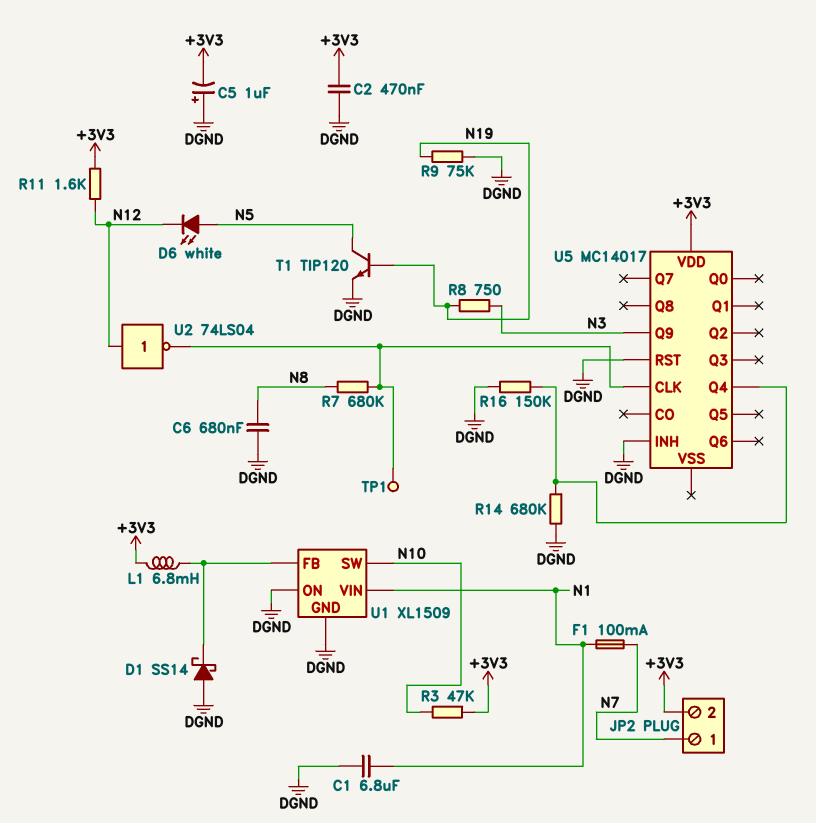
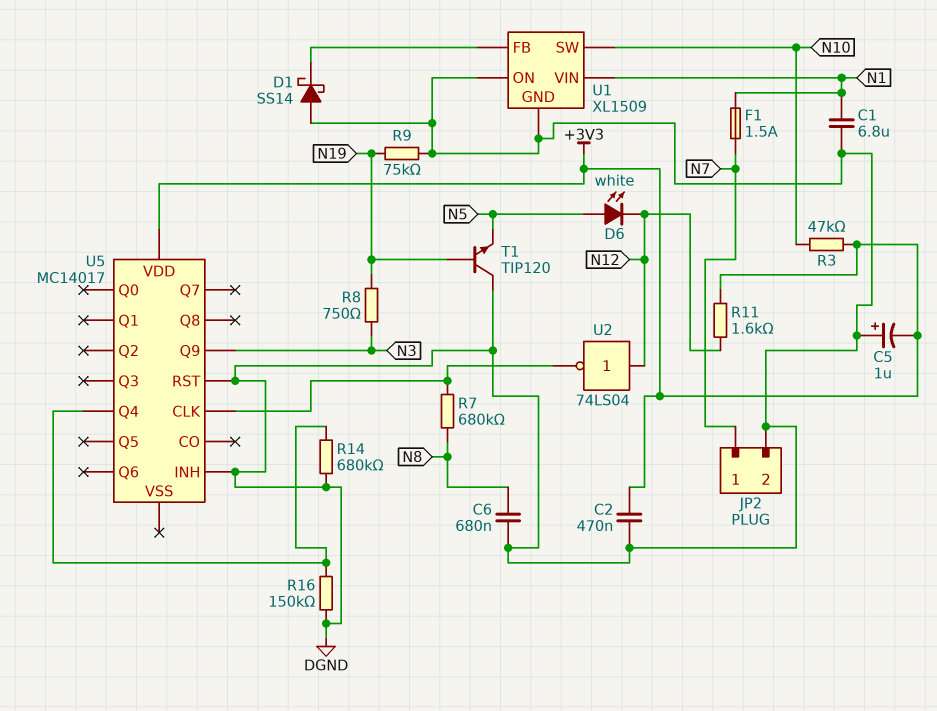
F1: 100mA (N1, N7) -> 1.5A (N1, N7)
JP2 pin 2: +3V3 -> DGND
L1: 6.8mH (+3V3, U1/FB) -> none
T1: NPN TIP120 (B N19, C N5, E DGND) -> NPN TIP120 (B N19, C DGND, E N5)
TP1: test point (U5/CLK) -> none

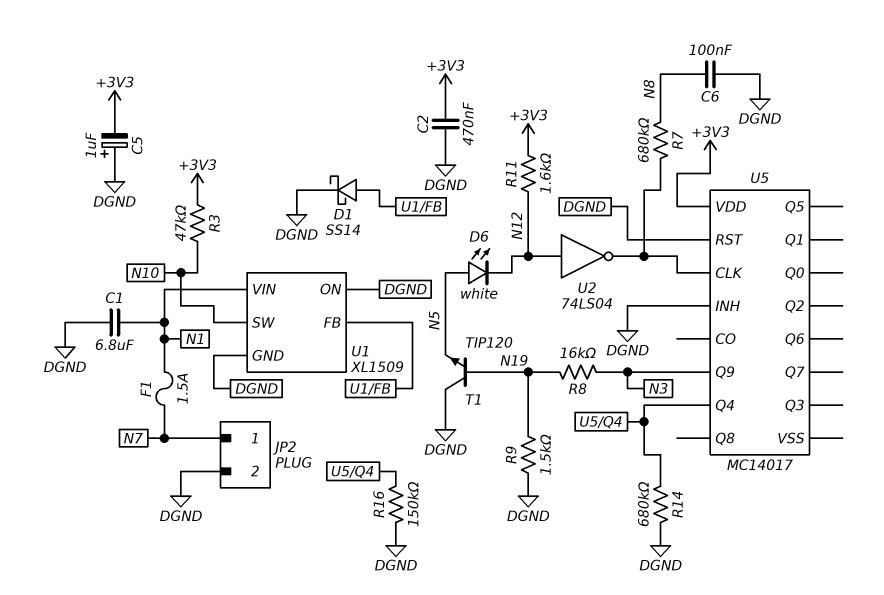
C6: 680nF (DGND, N8) -> 100nF (DGND, N8)
D1: schottky SS14 (A DGND, K U1/FB) -> schottky SS14 (A U1/FB, K DGND)
R8: 750 (N3, N19) -> 16k (N3, N19)
R9: 75k (DGND, N19) -> 1.5k (DGND, N19)

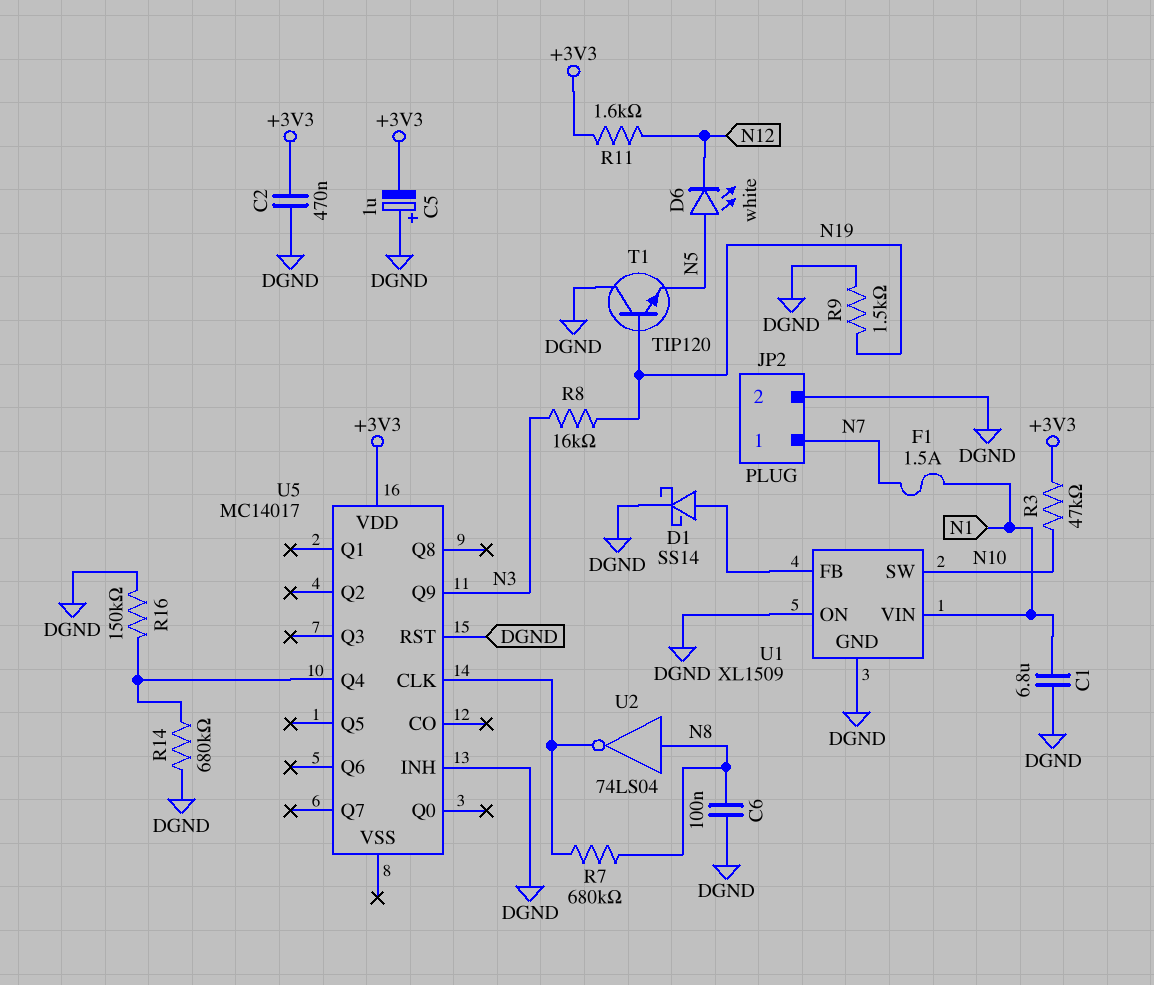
U2: NOT 74LS04 (in N12, out U5/CLK) -> NOT 74LS04 (in N8, out U5/CLK)

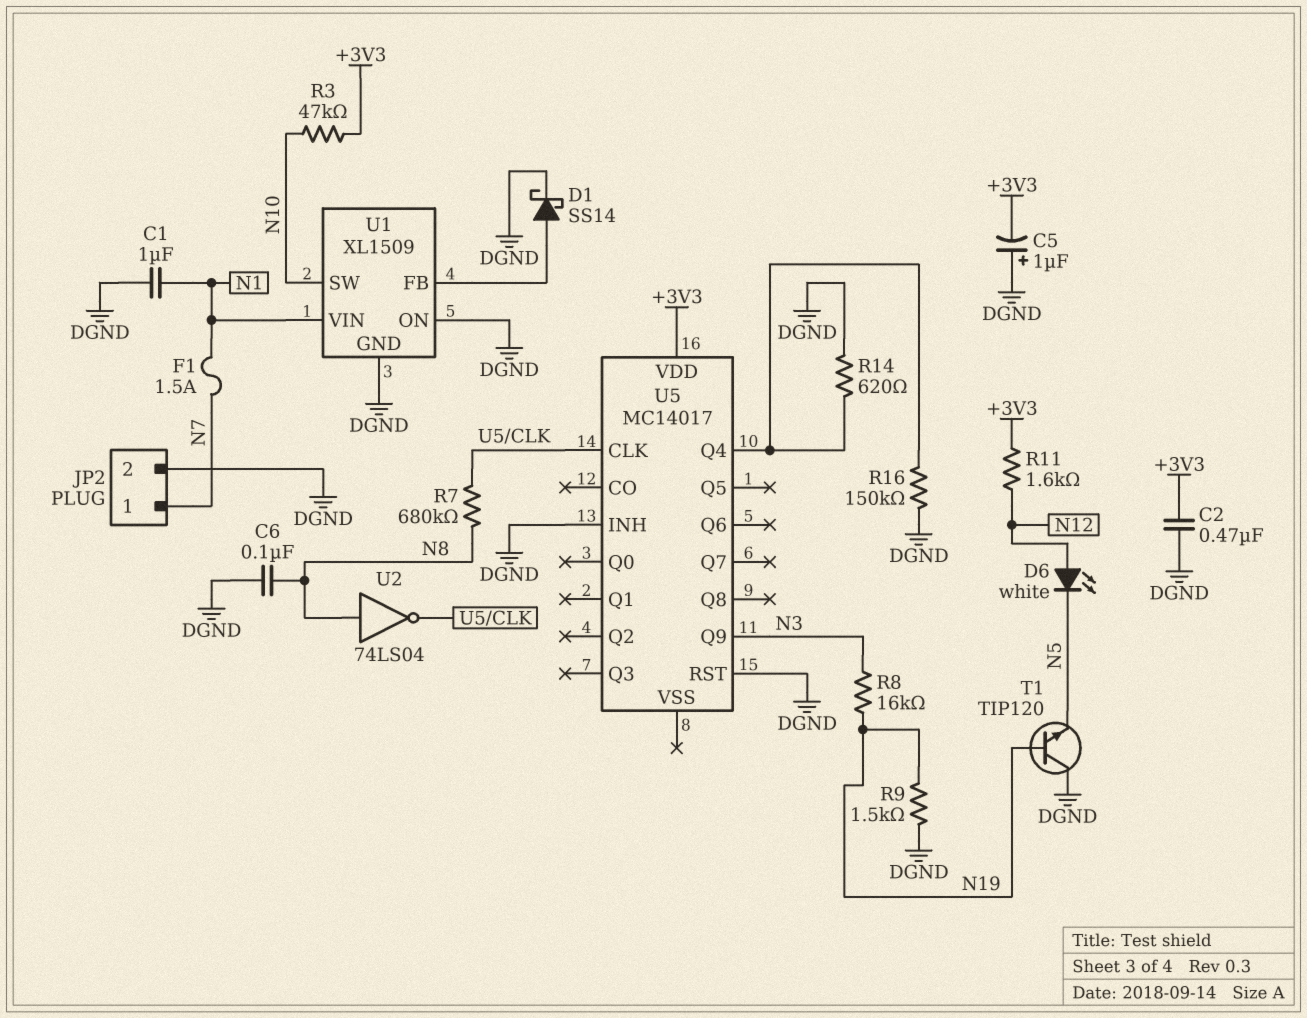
C1: 6.8uF (DGND, N1) -> 1uF (DGND, N1)
D6: LED white (A N5, K N12) -> LED white (A N12, K N5)
R14: 680k (DGND, U5/Q4) -> 620 (DGND, U5/Q4)

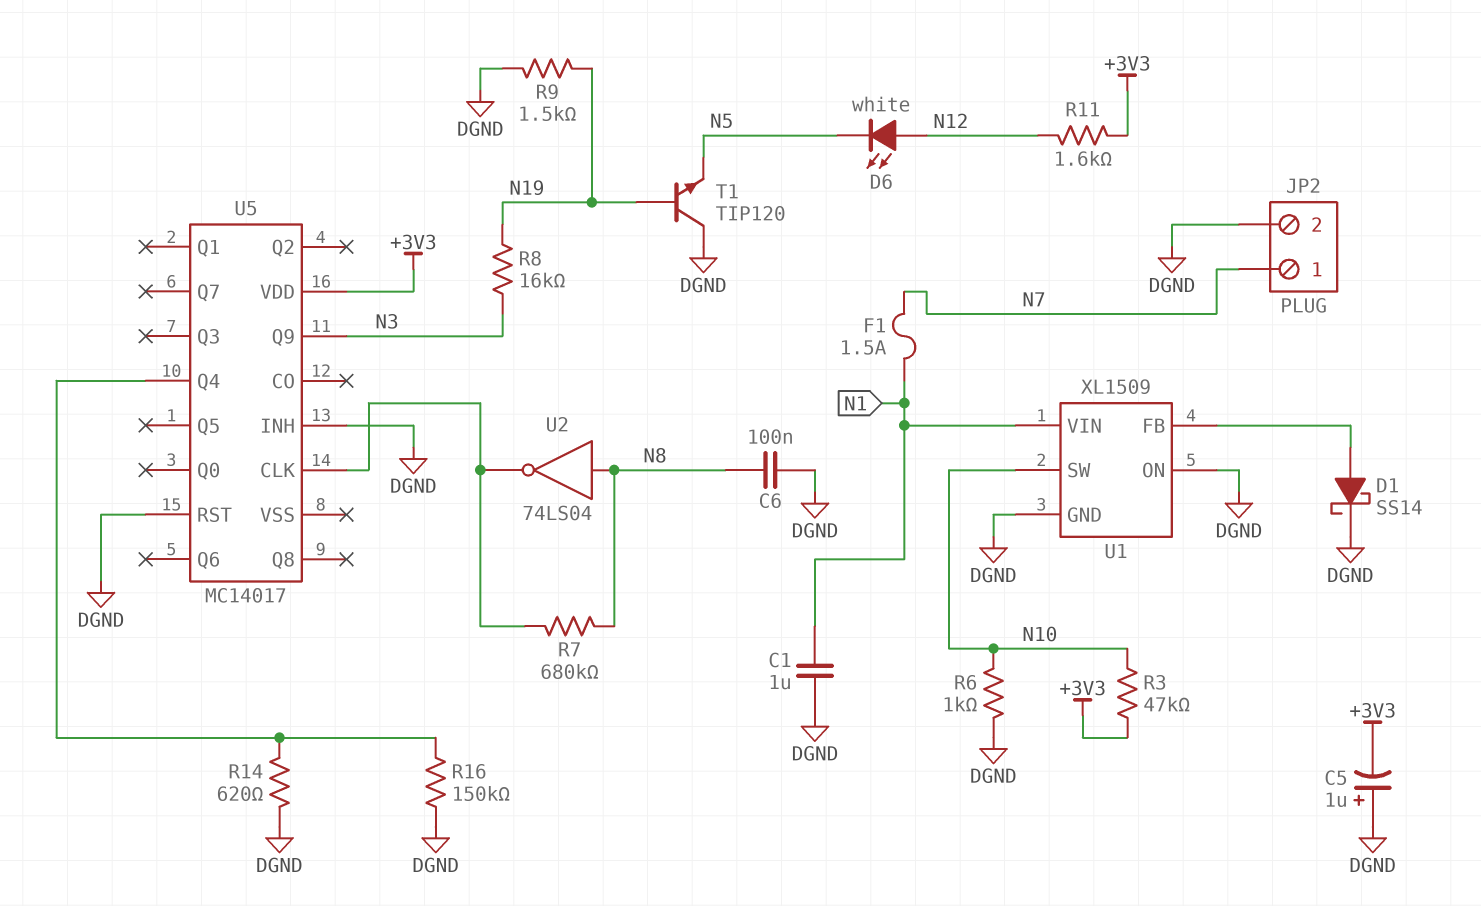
C2: 470nF (+3V3, DGND) -> none
R6: none -> 1k (DGND, N10)

